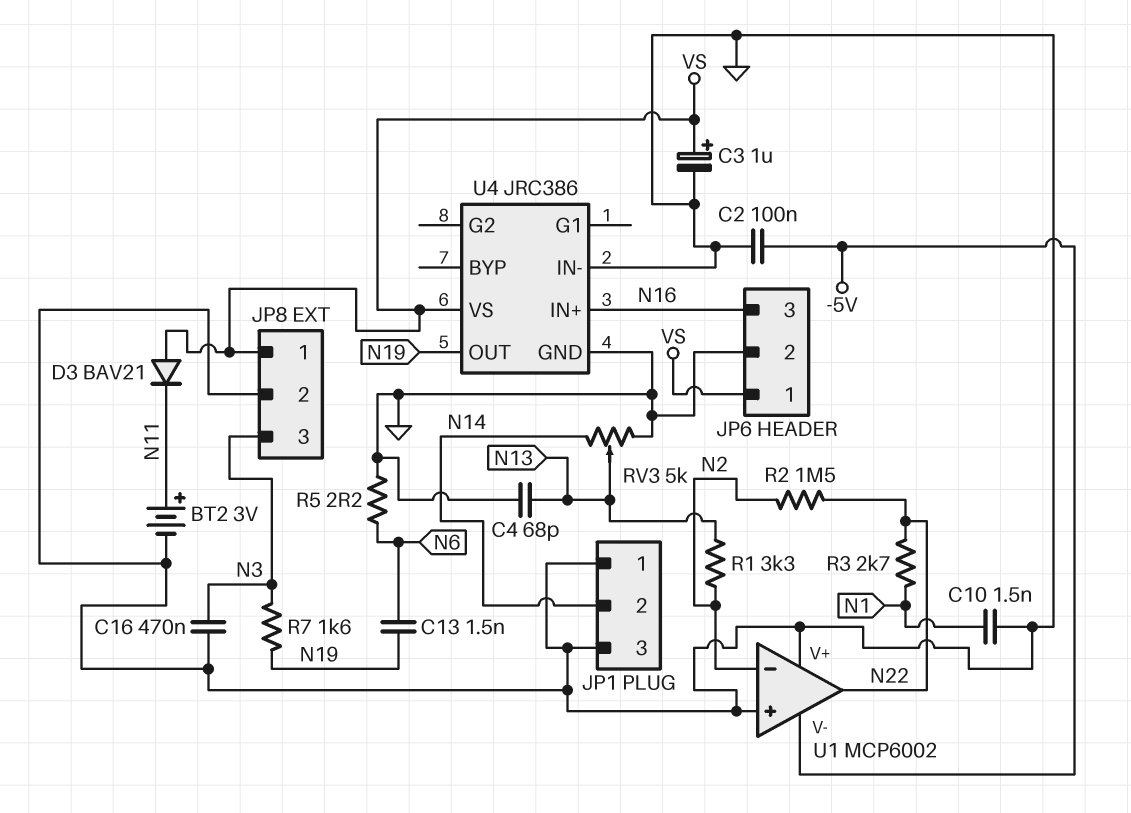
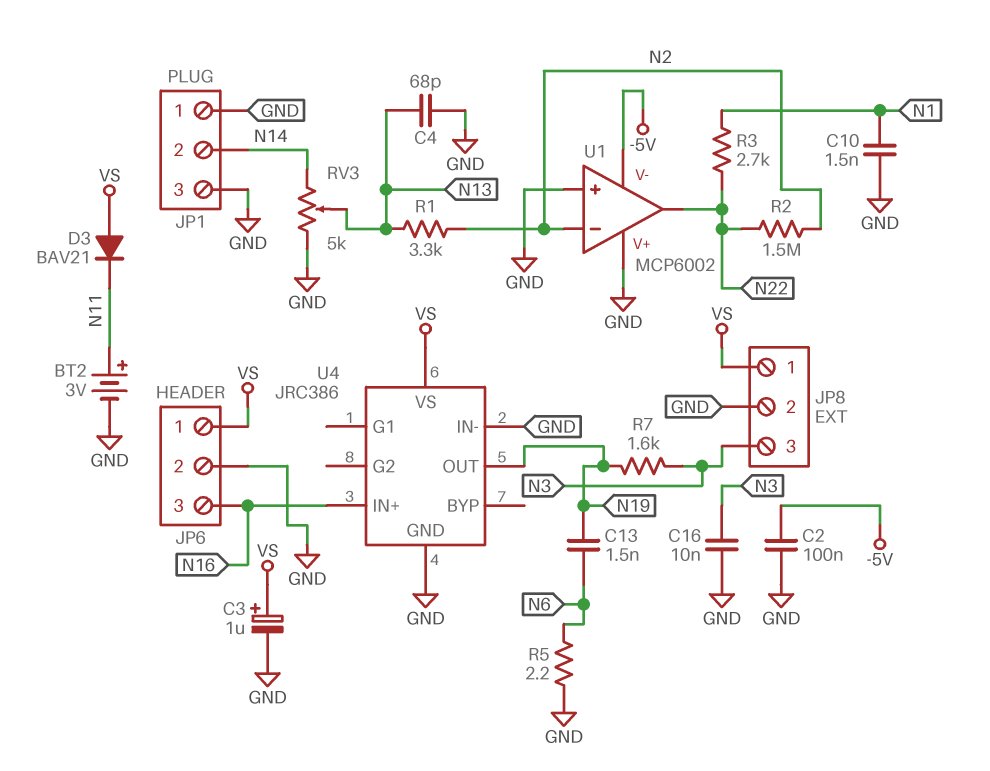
C16: 470nF (GND, N3) -> 10nF (GND, N3)

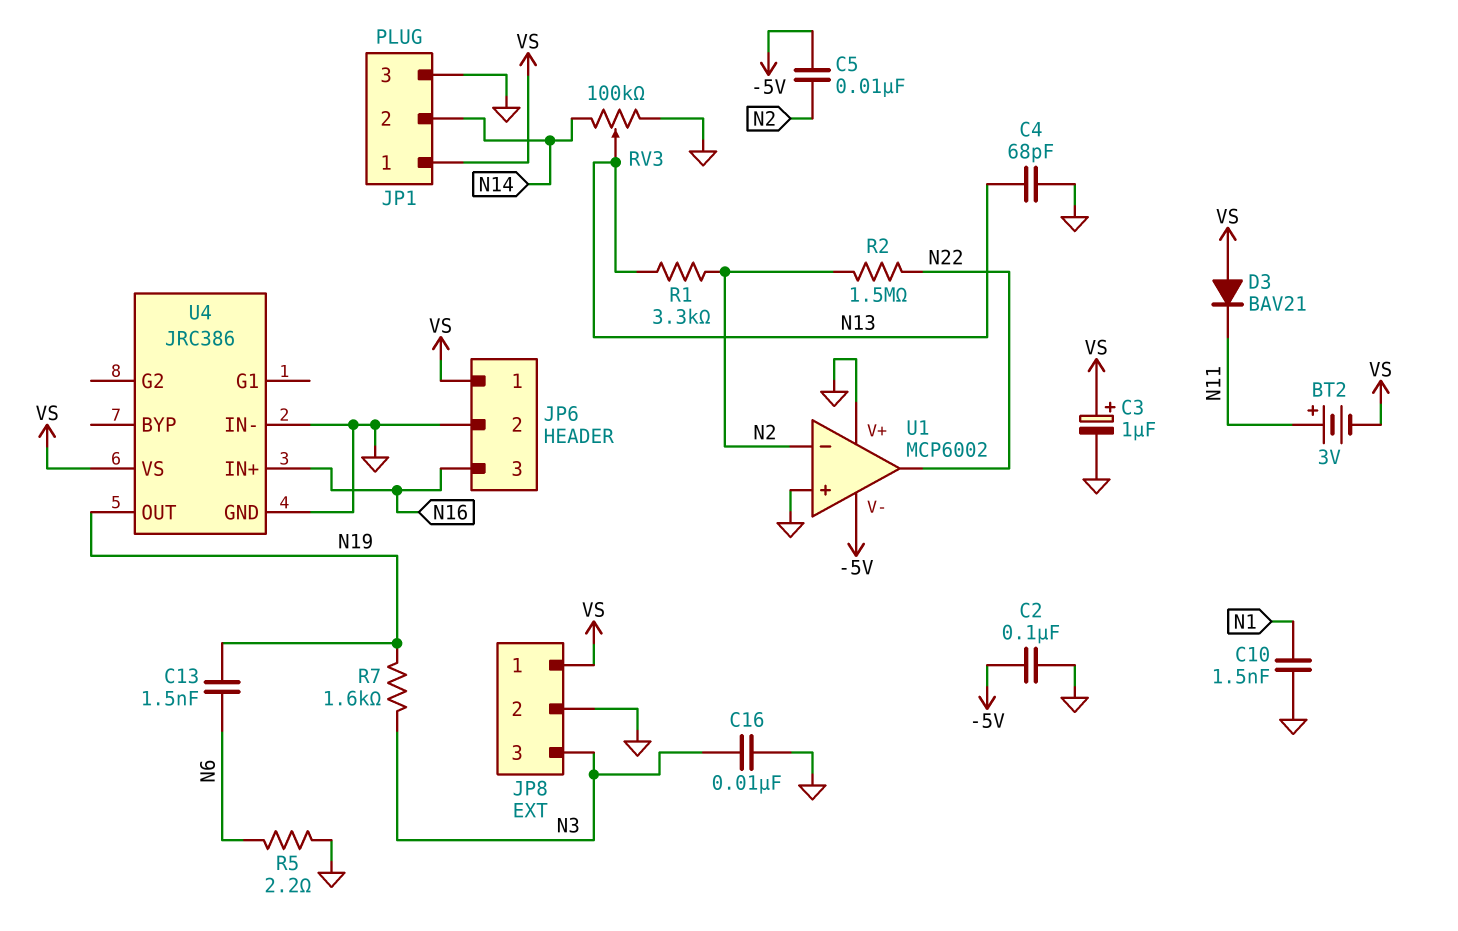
BT2: 3V (plus N11, minus GND) -> 3V (plus N11, minus VS)
C5: none -> 10nF (-5V, N2)
JP1 pin 1: GND -> VS
R3: 2.7k (N1, N22) -> none
RV3: 5k (GND, N14, wiper N13) -> 100k (GND, N14, wiper N13)

